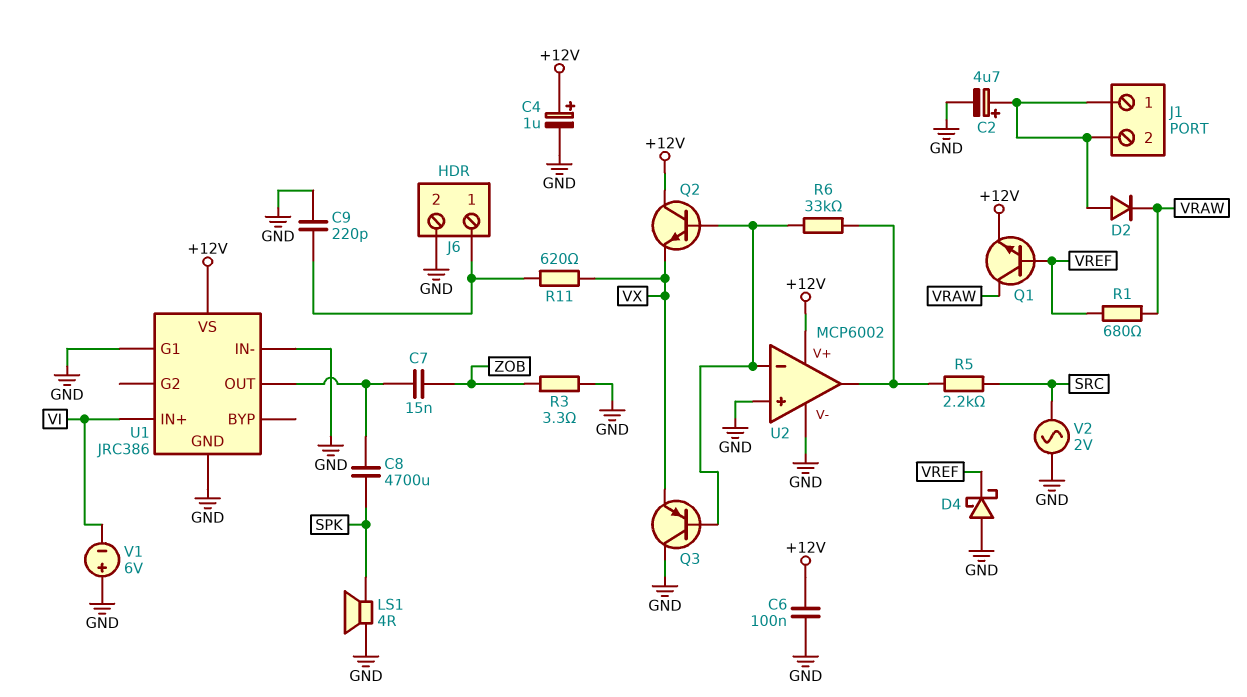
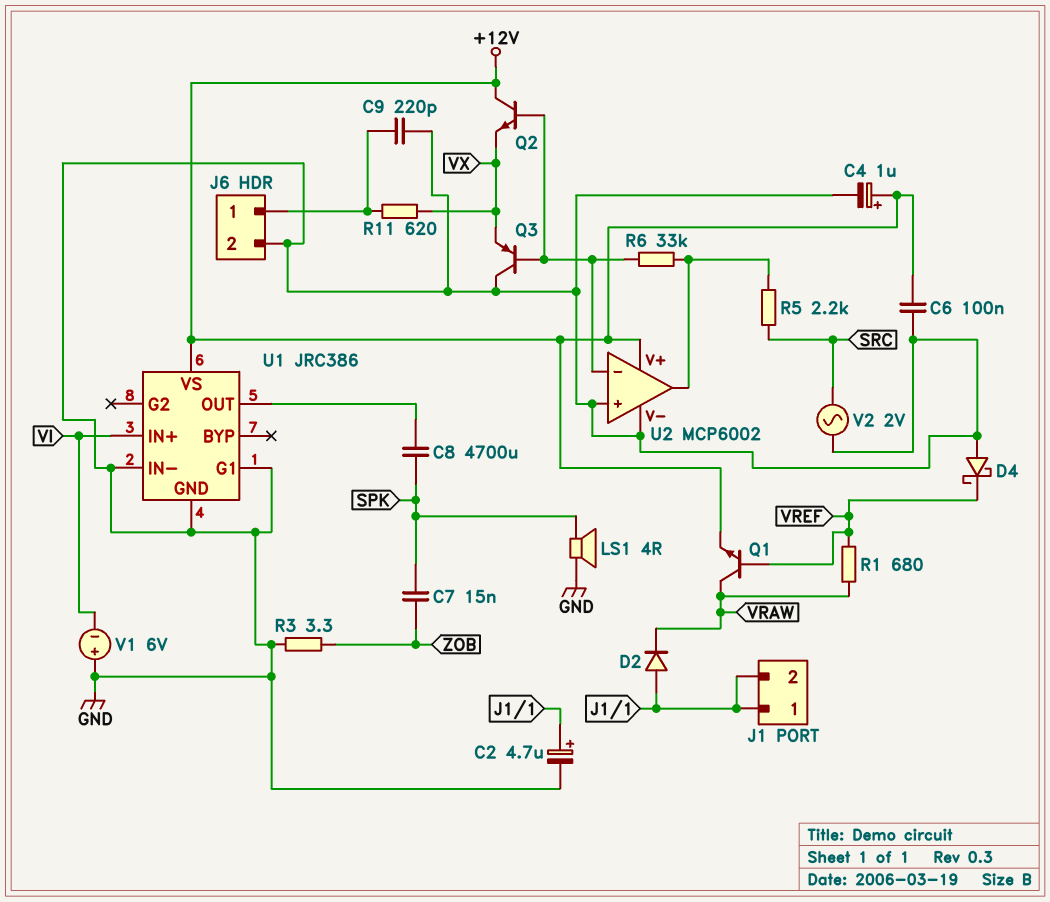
C7: 15nF (U1/OUT, ZOB) -> 15nF (SPK, ZOB)

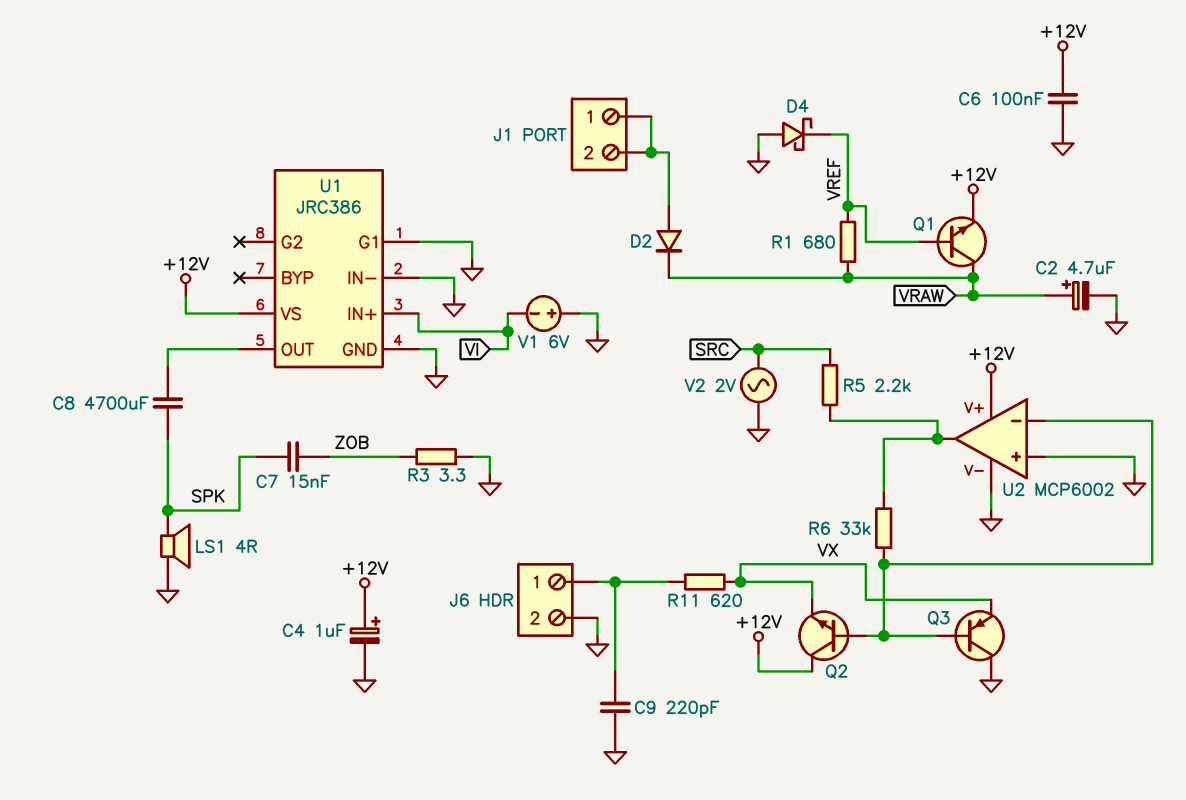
C2: 4.7uF (plus J1/1, minus GND) -> 4.7uF (plus VRAW, minus GND)

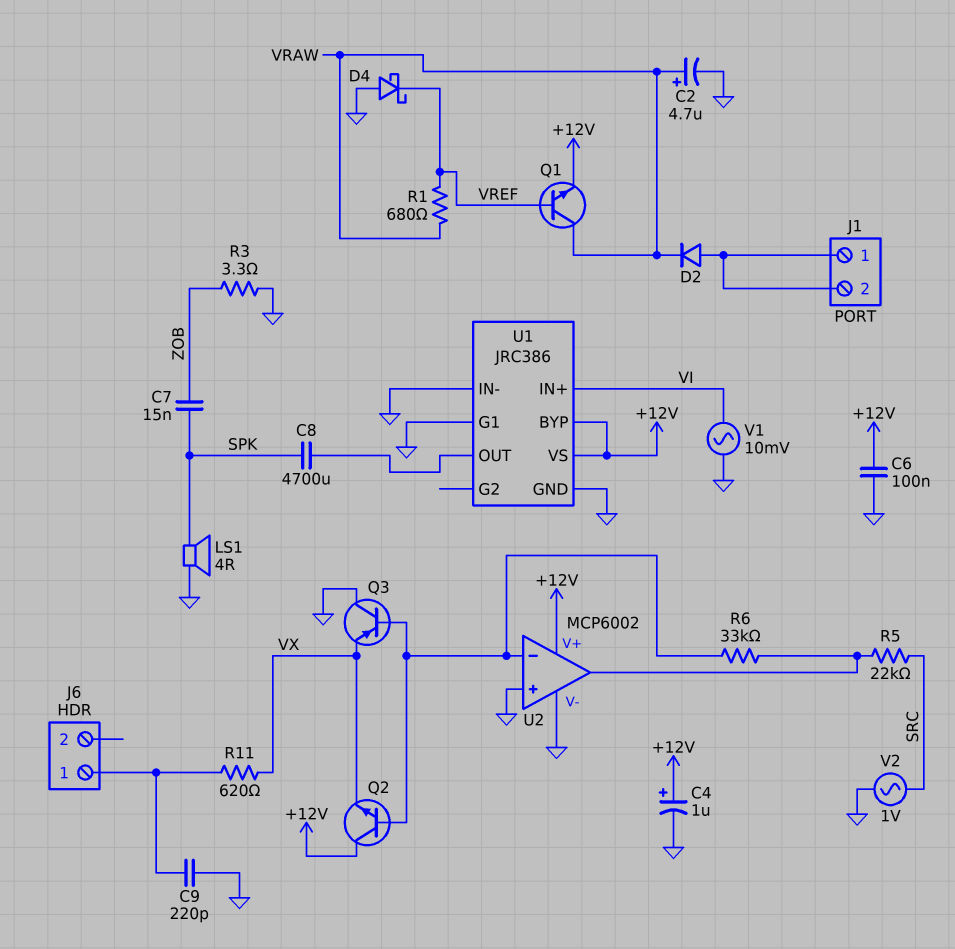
J6 pin 2: GND -> none
R5: 2.2k (SRC, U2/out) -> 22k (SRC, U2/out)
U1 pin BYP: none -> +12V
V1: 6V (plus GND, minus VI) -> AC 10mV (GND, VI)
V2: AC 2V (GND, SRC) -> AC 1V (GND, SRC)

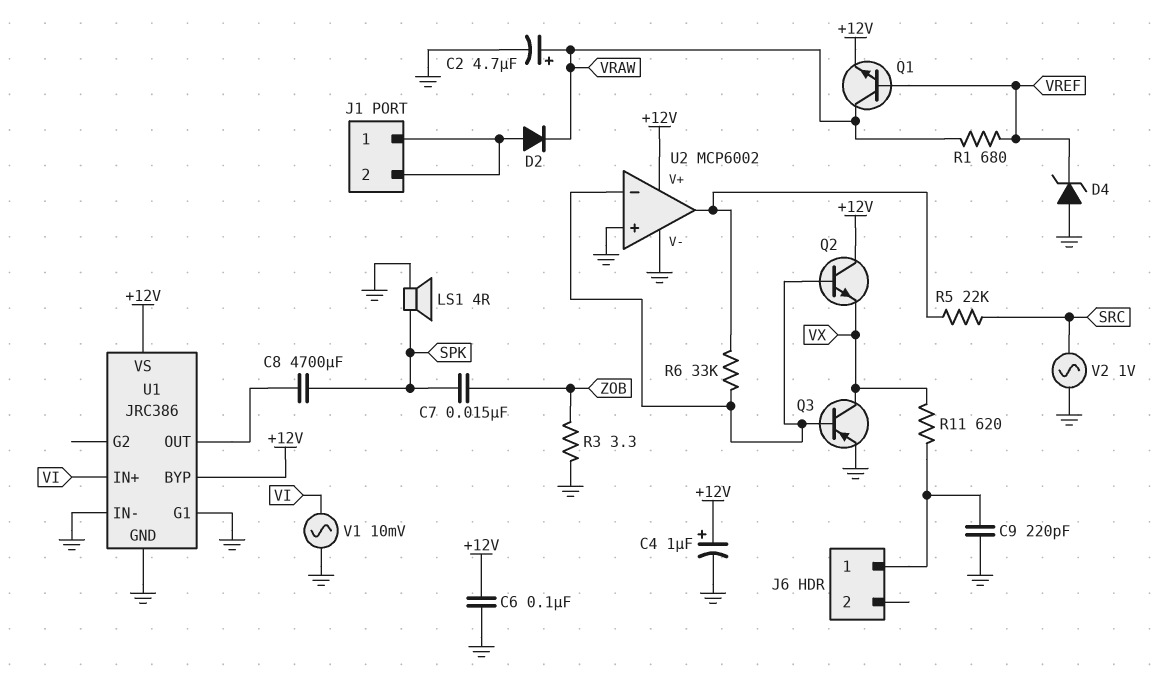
D4: schottky (A GND, K VREF) -> zener (A GND, K VREF)
Q3: PNP (B U2/in-, C GND, E VX) -> PNP (B U2/in-, C VX, E GND)

